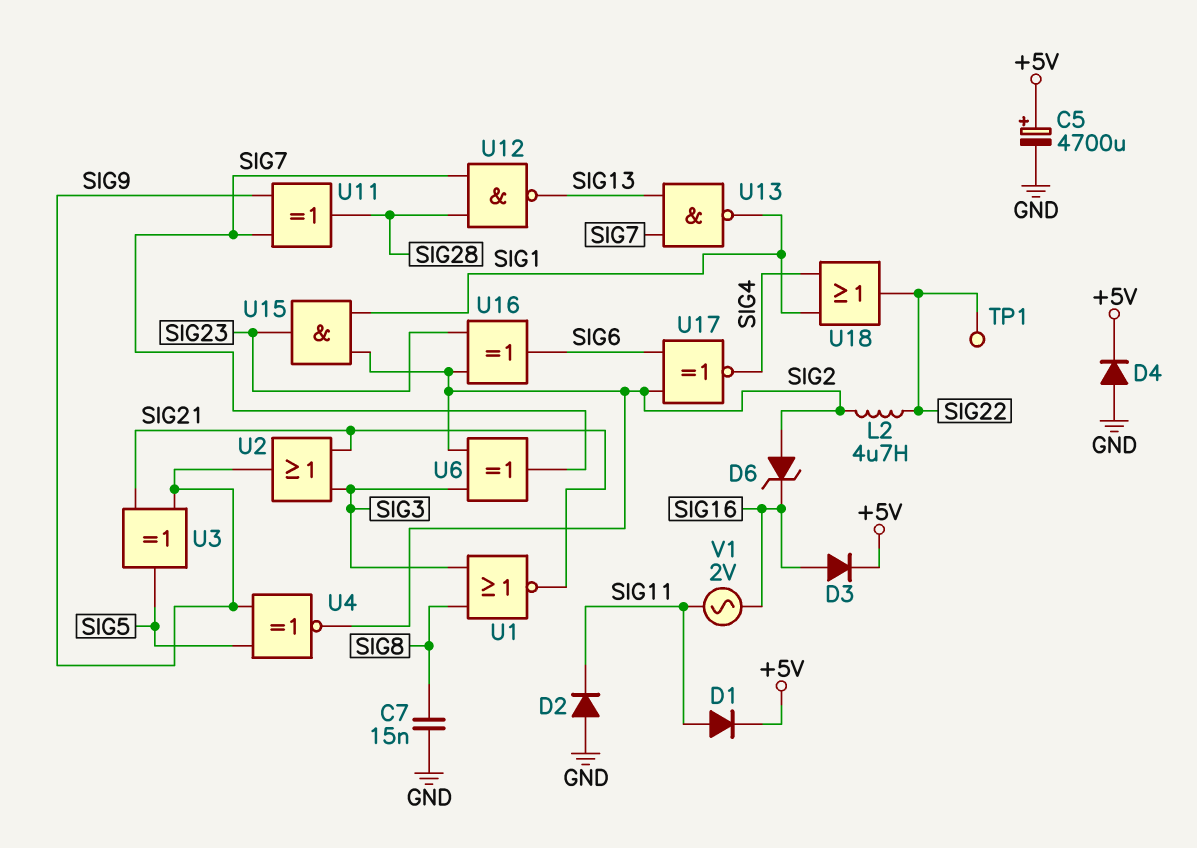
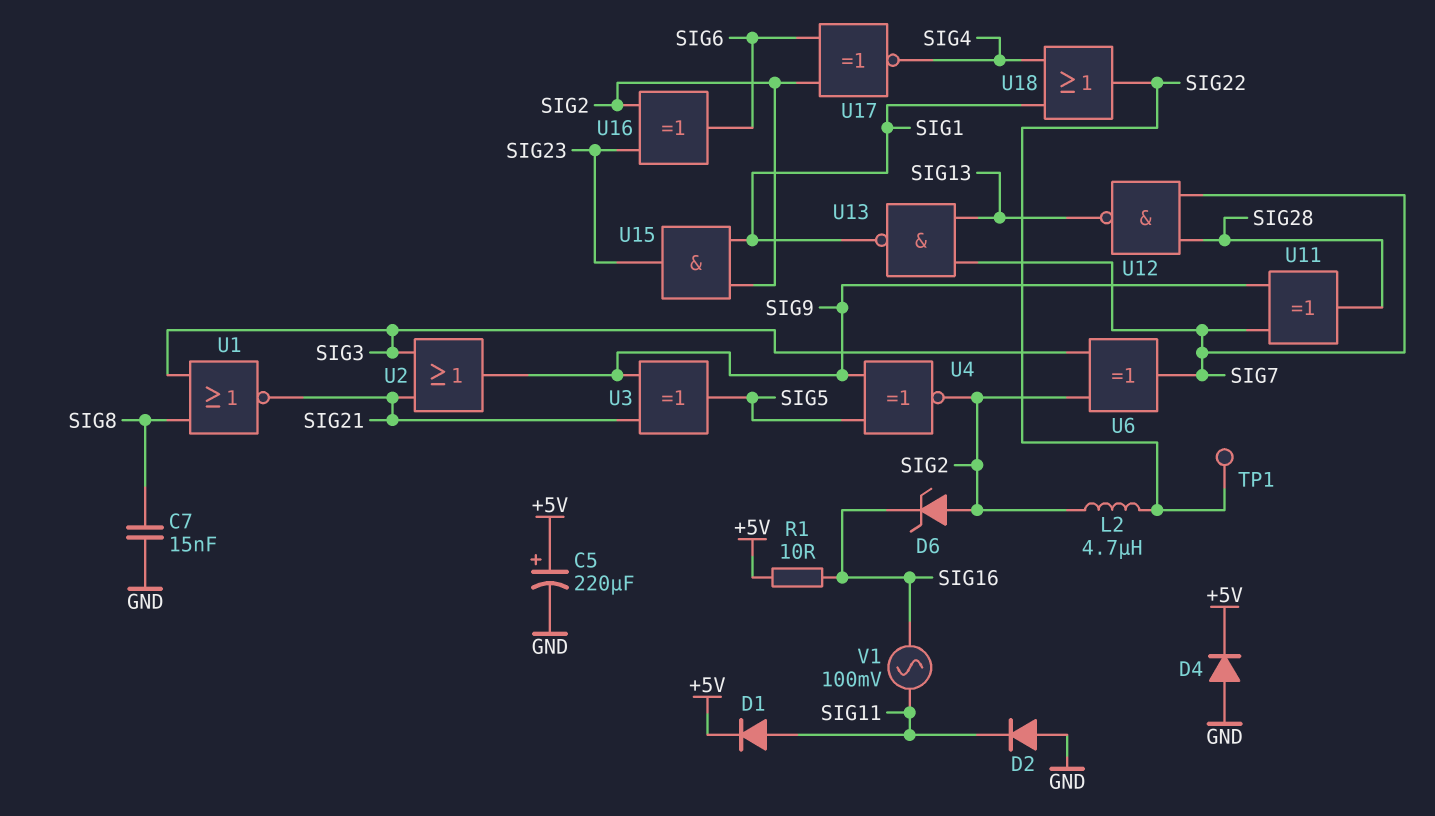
C5: 4700uF (plus +5V, minus GND) -> 220uF (plus +5V, minus GND)
D3: diode (A SIG16, K +5V) -> none
R1: none -> 10 (+5V, SIG16)
V1: AC 2V (SIG11, SIG16) -> AC 100mV (SIG11, SIG16)

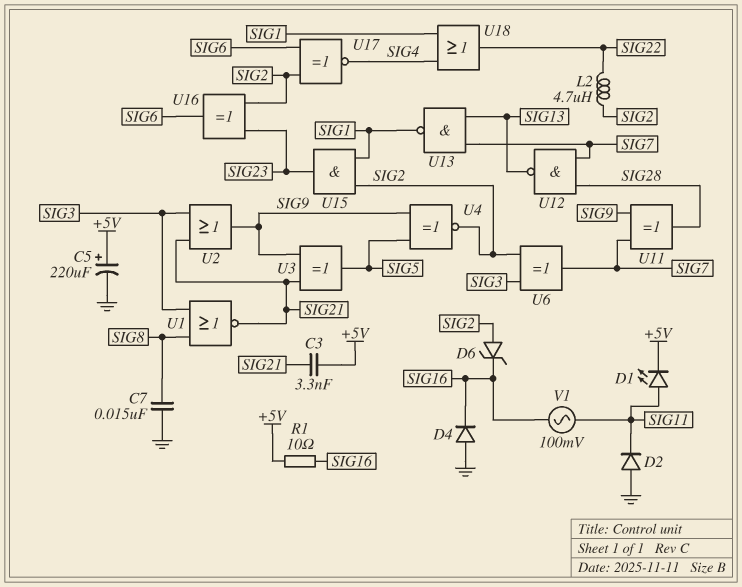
C3: none -> 3.3nF (+5V, SIG21)
D1: diode (A SIG11, K +5V) -> LED (A SIG11, K +5V)
D4: diode (A GND, K +5V) -> diode (A GND, K SIG16)
TP1: test point (SIG22) -> none

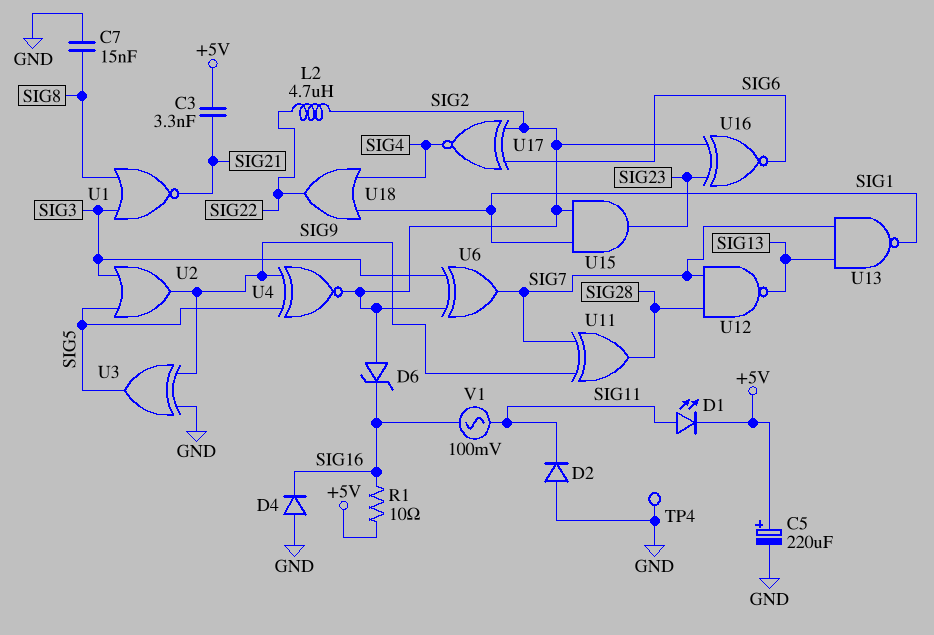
TP4: none -> test point (GND)
U2: OR (in SIG3, in SIG21, out SIG9) -> OR (in SIG3, in SIG5, out SIG9)
U3: XOR (in SIG9, in SIG21, out SIG5) -> XOR (in GND, in SIG9, out SIG5)
U16: XOR (in SIG2, in SIG23, out SIG6) -> XNOR (in SIG2, in SIG23, out SIG6)

